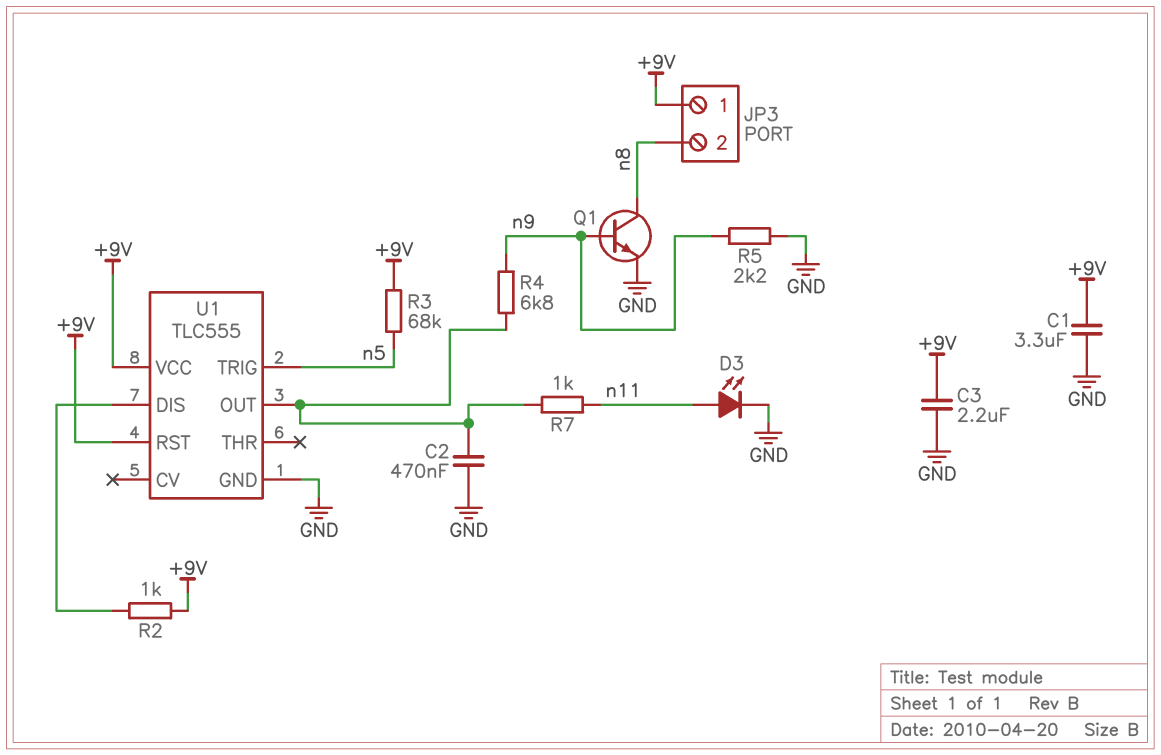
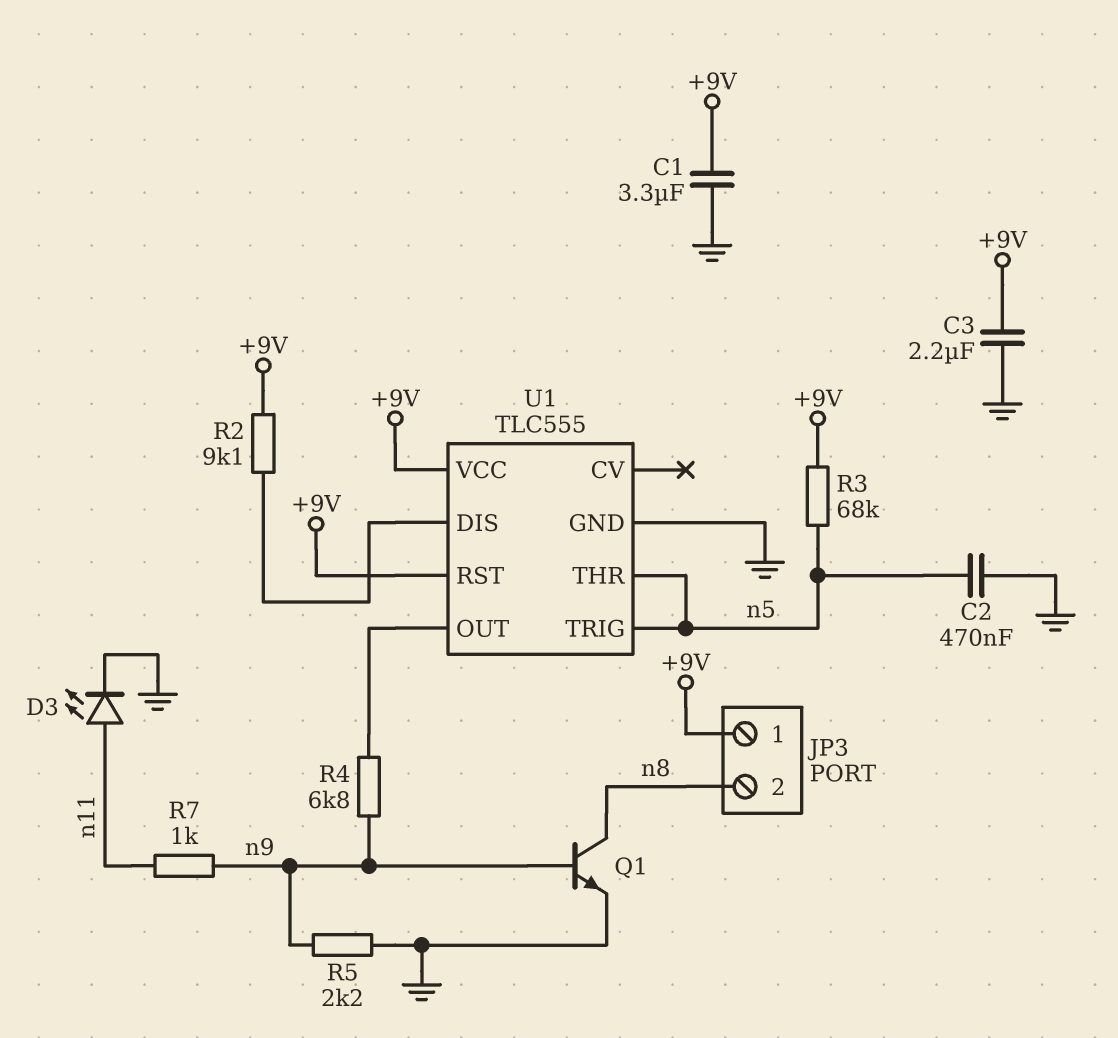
C2: 470nF (GND, U1/OUT) -> 470nF (GND, n5)
R2: 1k (+9V, U1/DIS) -> 9.1k (+9V, U1/DIS)
R7: 1k (U1/OUT, n11) -> 1k (n9, n11)
U1 pin THR: none -> n5

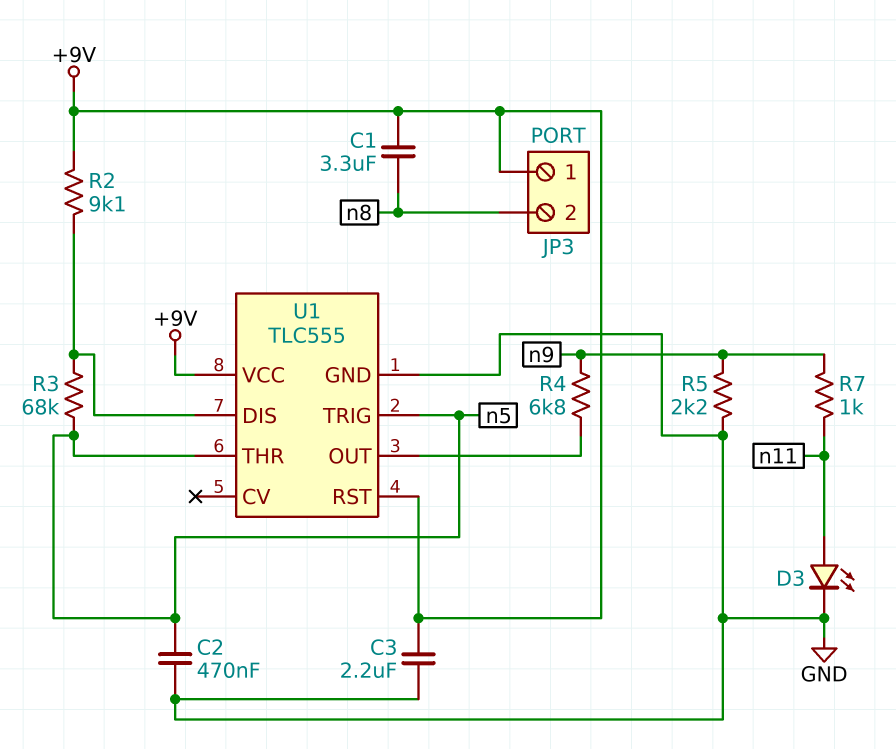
C1: 3.3uF (+9V, GND) -> 3.3uF (+9V, n8)
Q1: NPN (B n9, C n8, E GND) -> none
R3: 68k (+9V, n5) -> 68k (U1/DIS, n5)

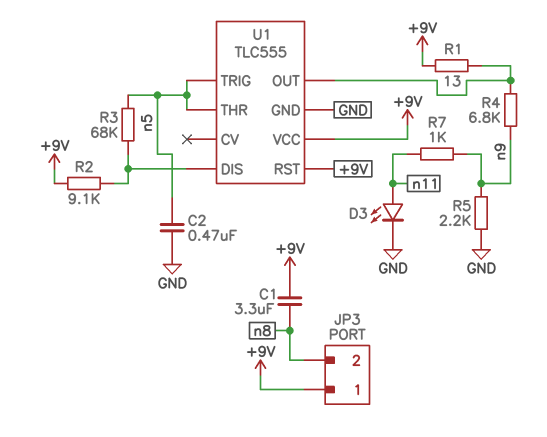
C3: 2.2uF (+9V, GND) -> none
R1: none -> 13 (+9V, U1/OUT)

